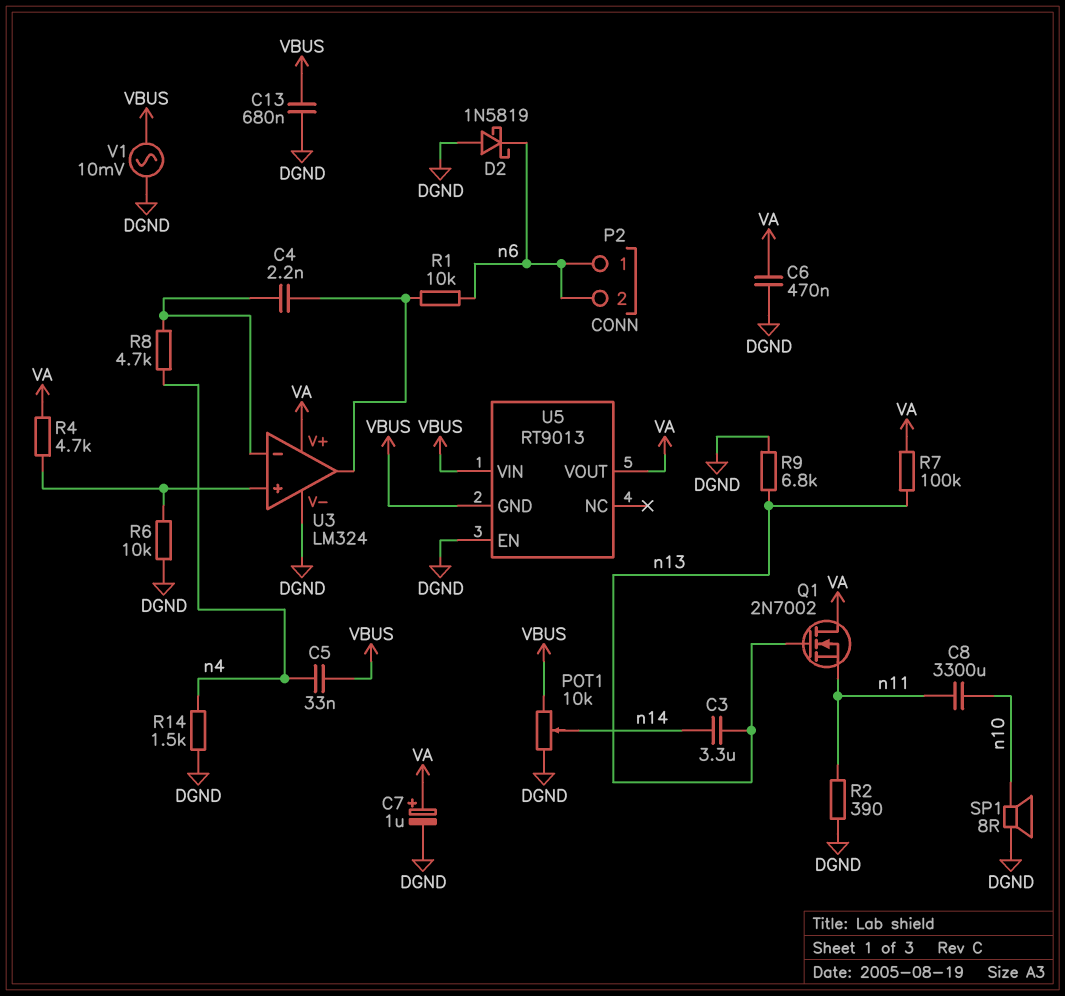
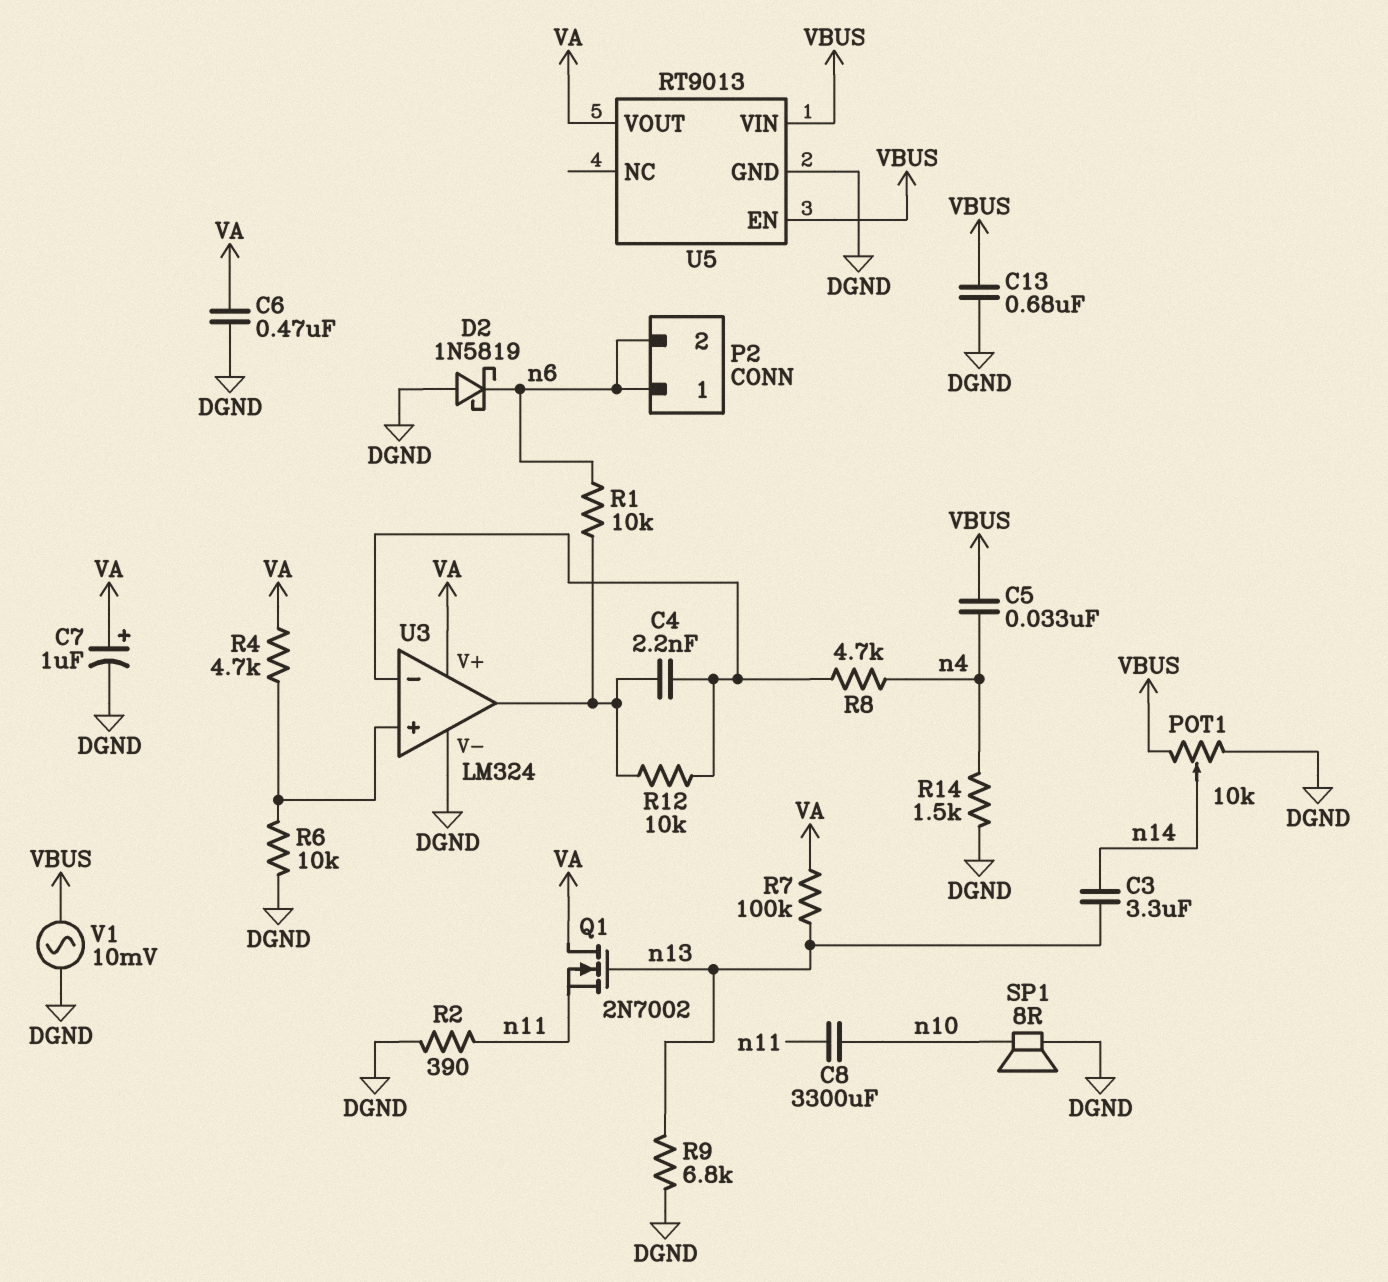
R12: none -> 10k (U3/in-, U3/out)
U5 pin EN: DGND -> VBUS
U5 pin GND: VBUS -> DGND

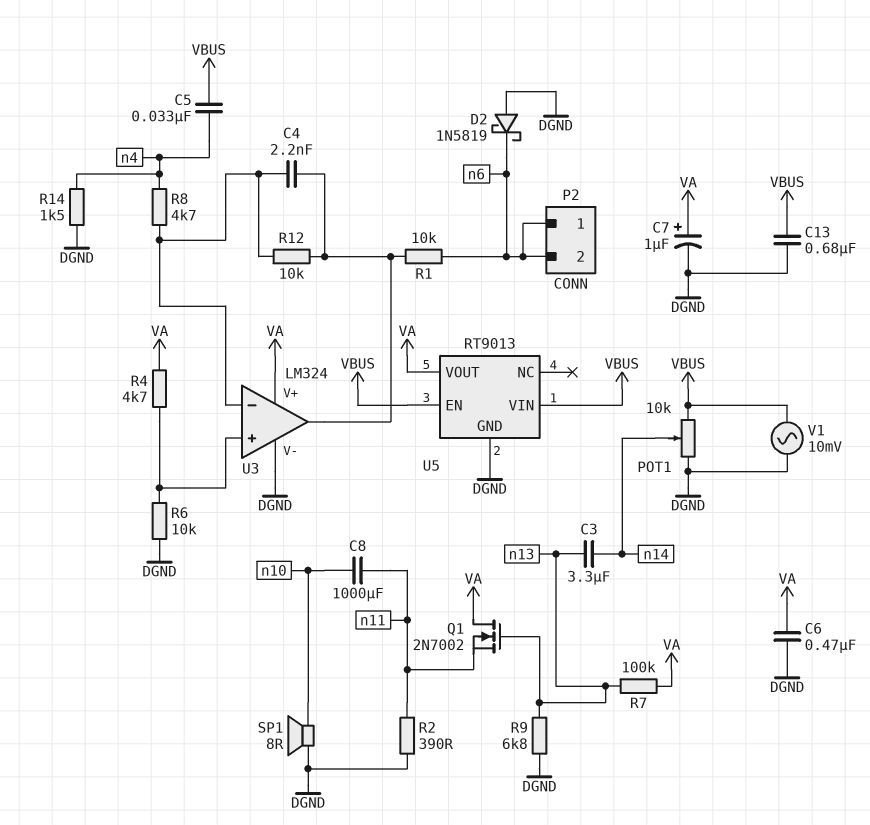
C8: 3300uF (n10, n11) -> 1000uF (n10, n11)

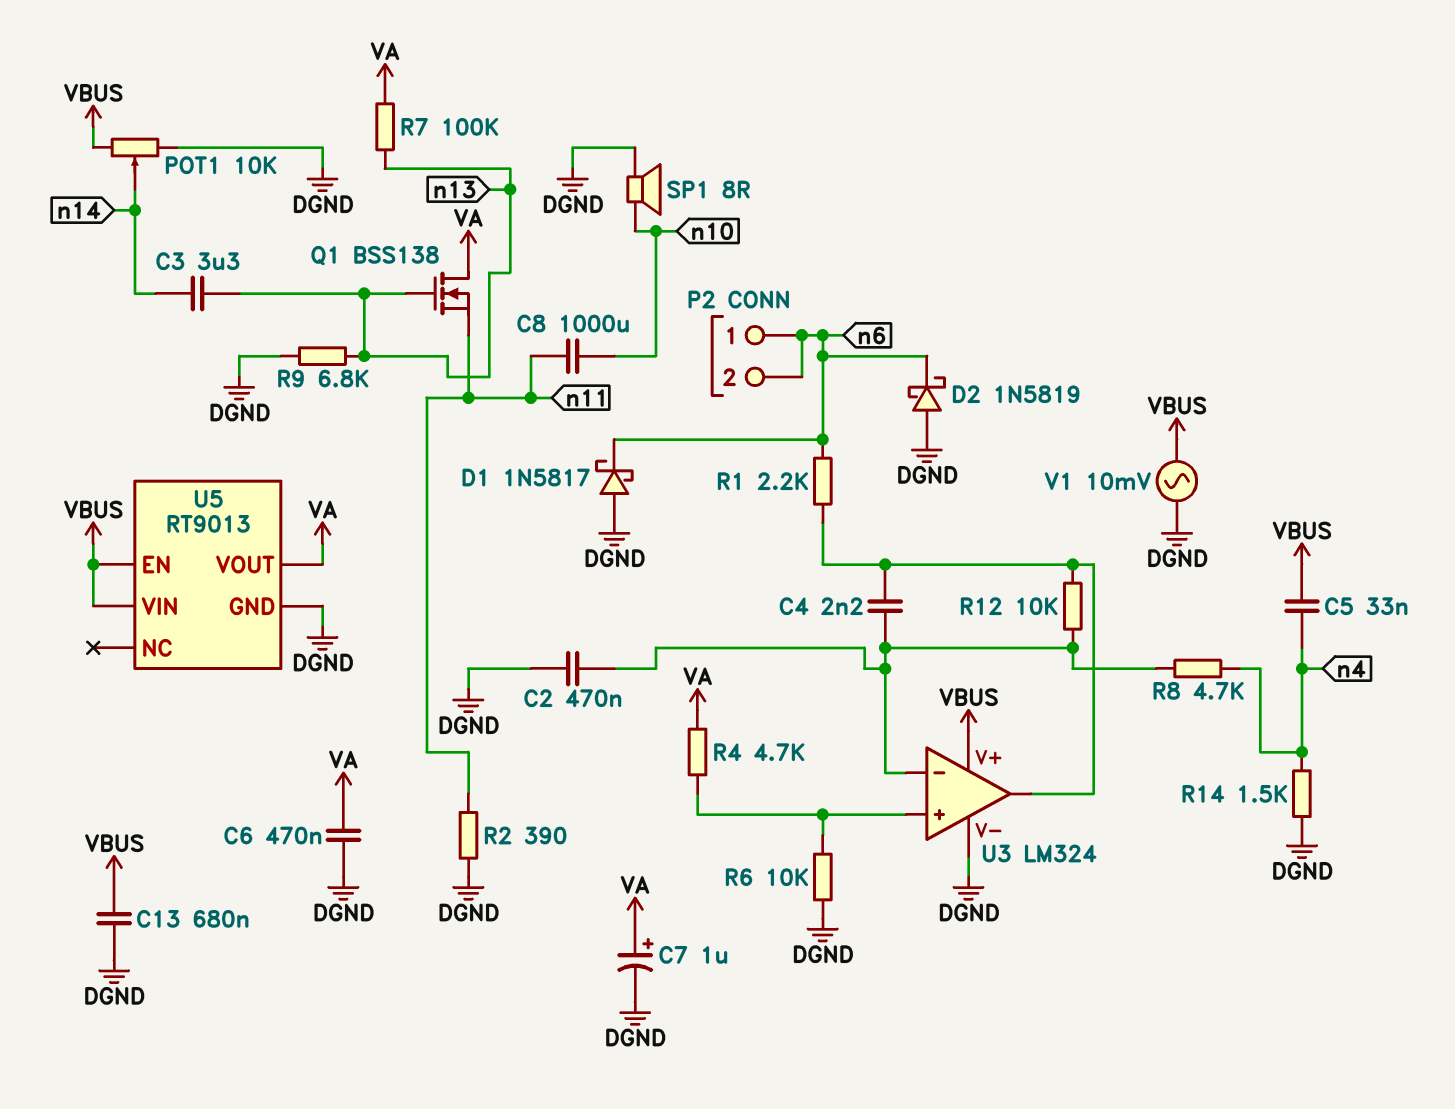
C2: none -> 470nF (DGND, U3/in-)
D1: none -> schottky 1N5817 (A DGND, K n6)
Q1: NMOS 2N7002 (G n13, D VA, S n11) -> NMOS BSS138 (G n13, D VA, S n11)
R1: 10k (U3/out, n6) -> 2.2k (U3/out, n6)
U3 pin V+: VA -> VBUS

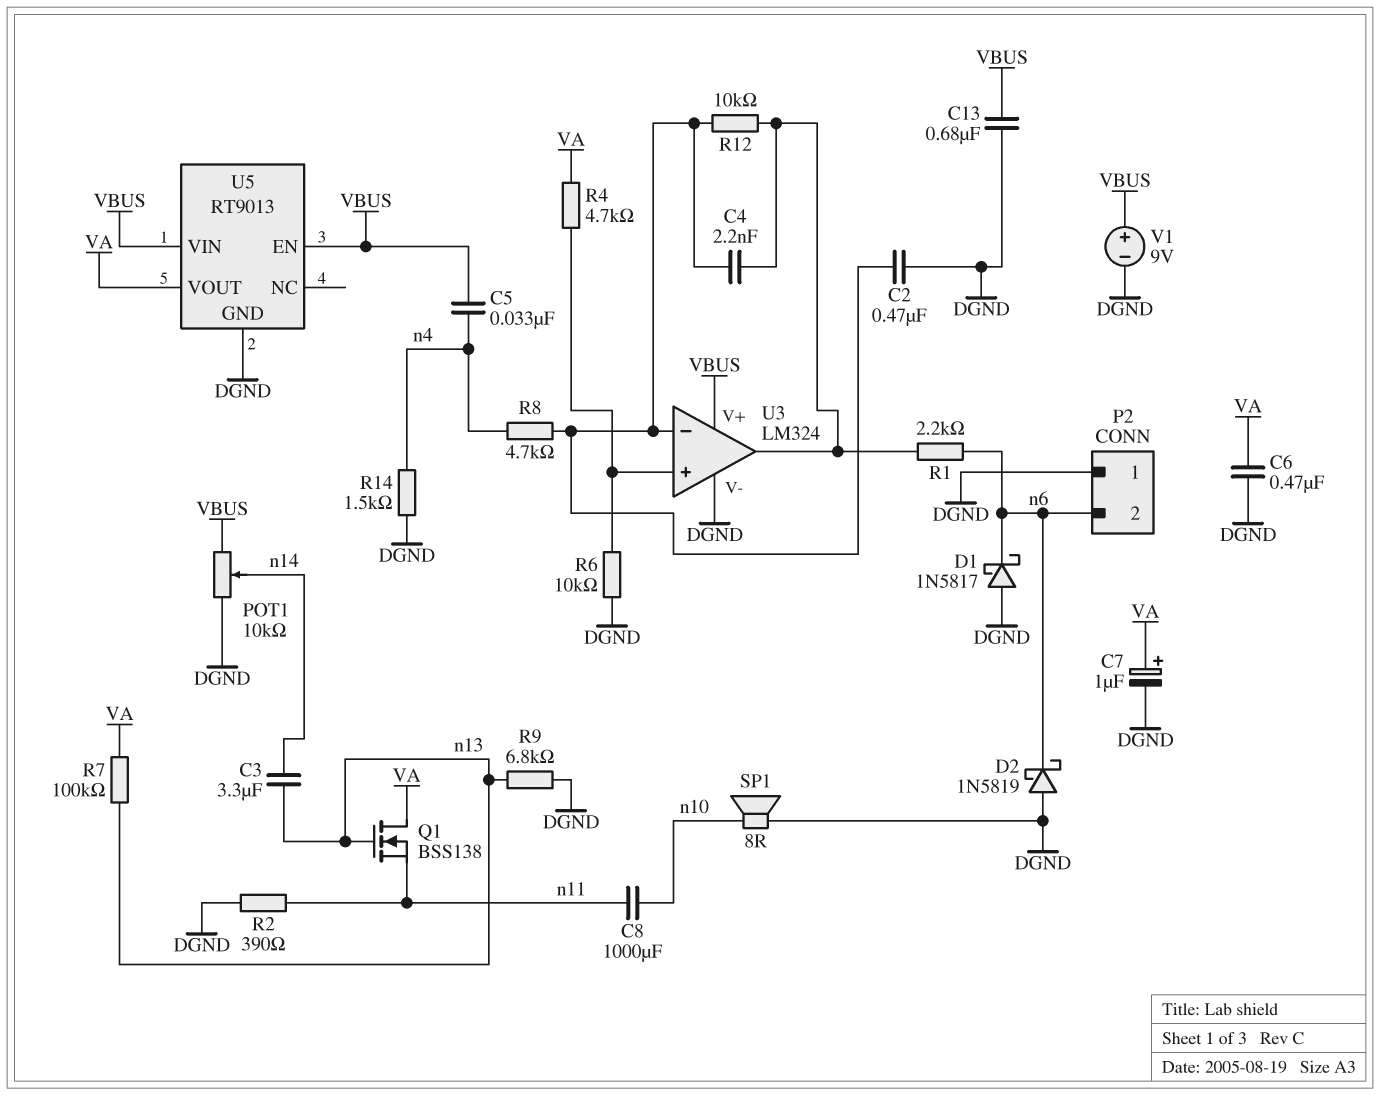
P2 pin 1: n6 -> DGND
V1: AC 10mV (DGND, VBUS) -> 9V (plus VBUS, minus DGND)

